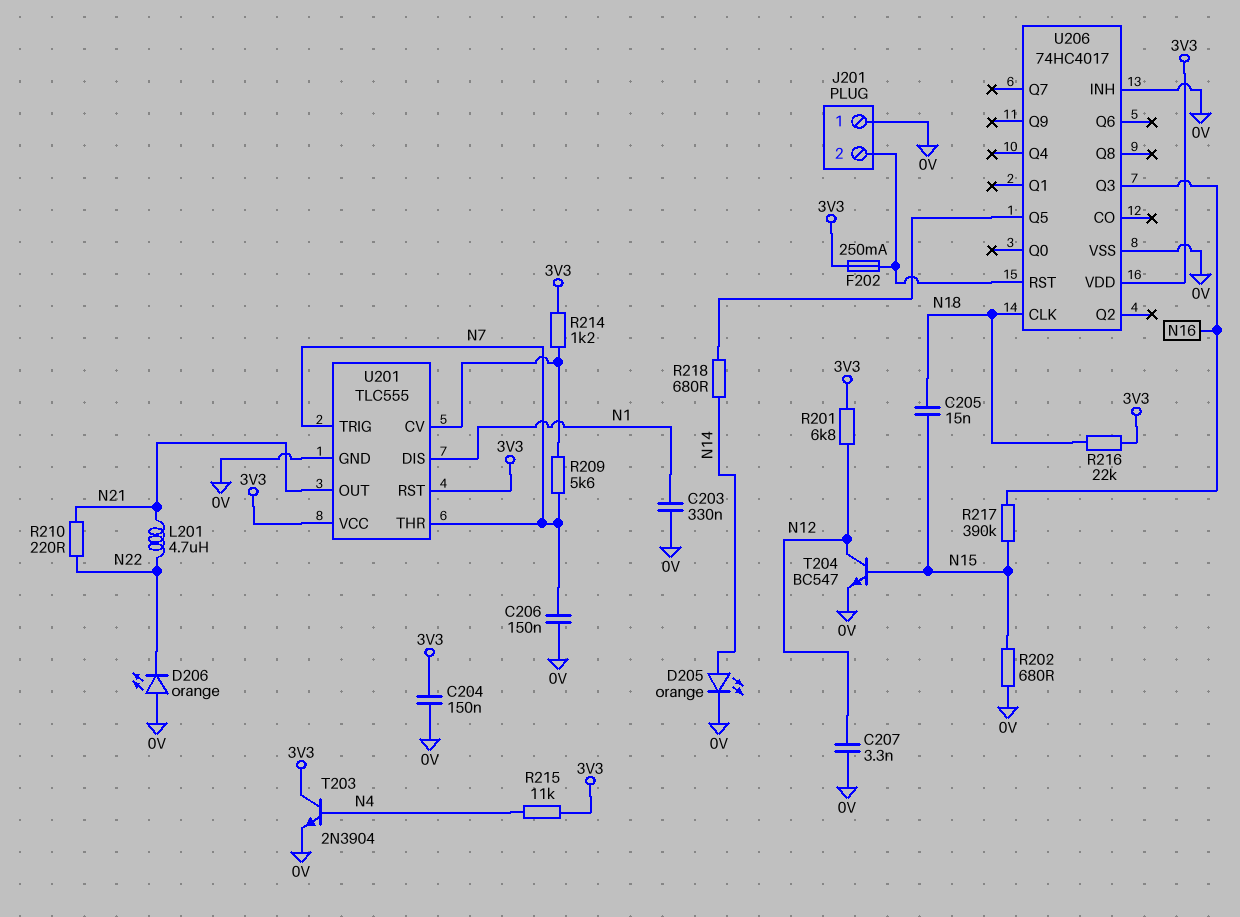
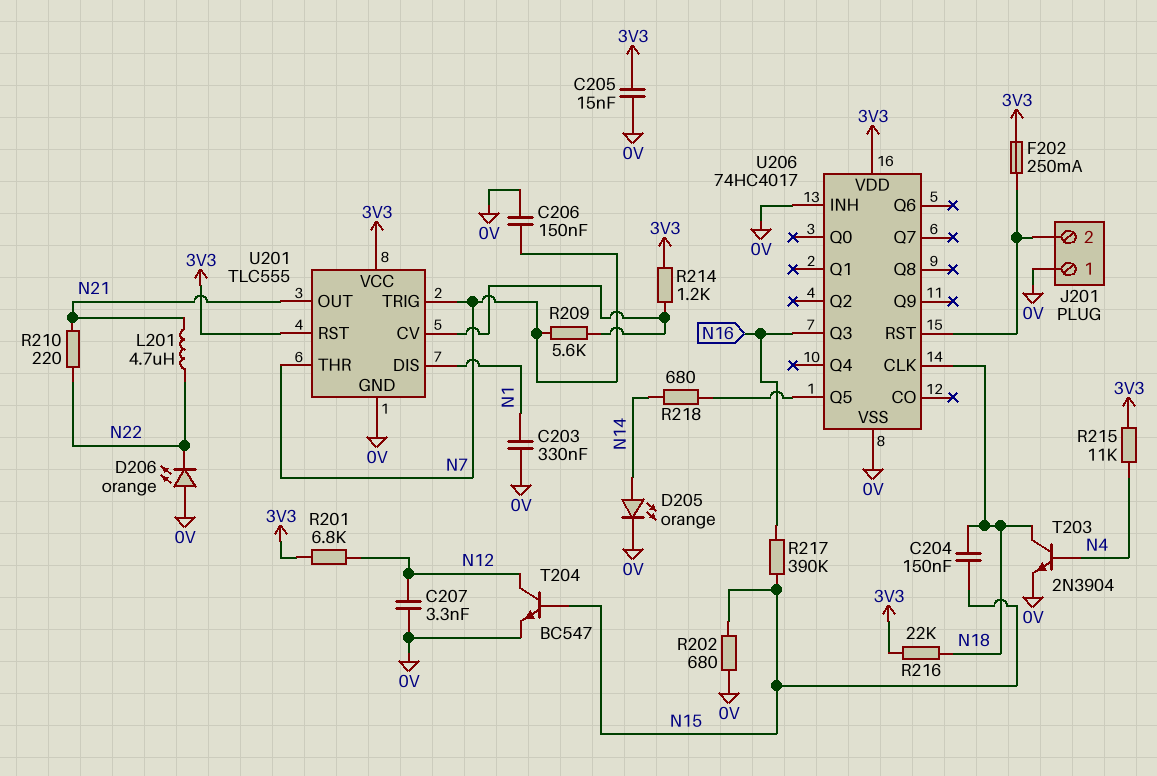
C204: 150nF (0V, 3V3) -> 150nF (N15, N18)
C205: 15nF (N15, N18) -> 15nF (0V, 3V3)
T203: NPN 2N3904 (B N4, C 3V3, E 0V) -> NPN 2N3904 (B N4, C N18, E 0V)

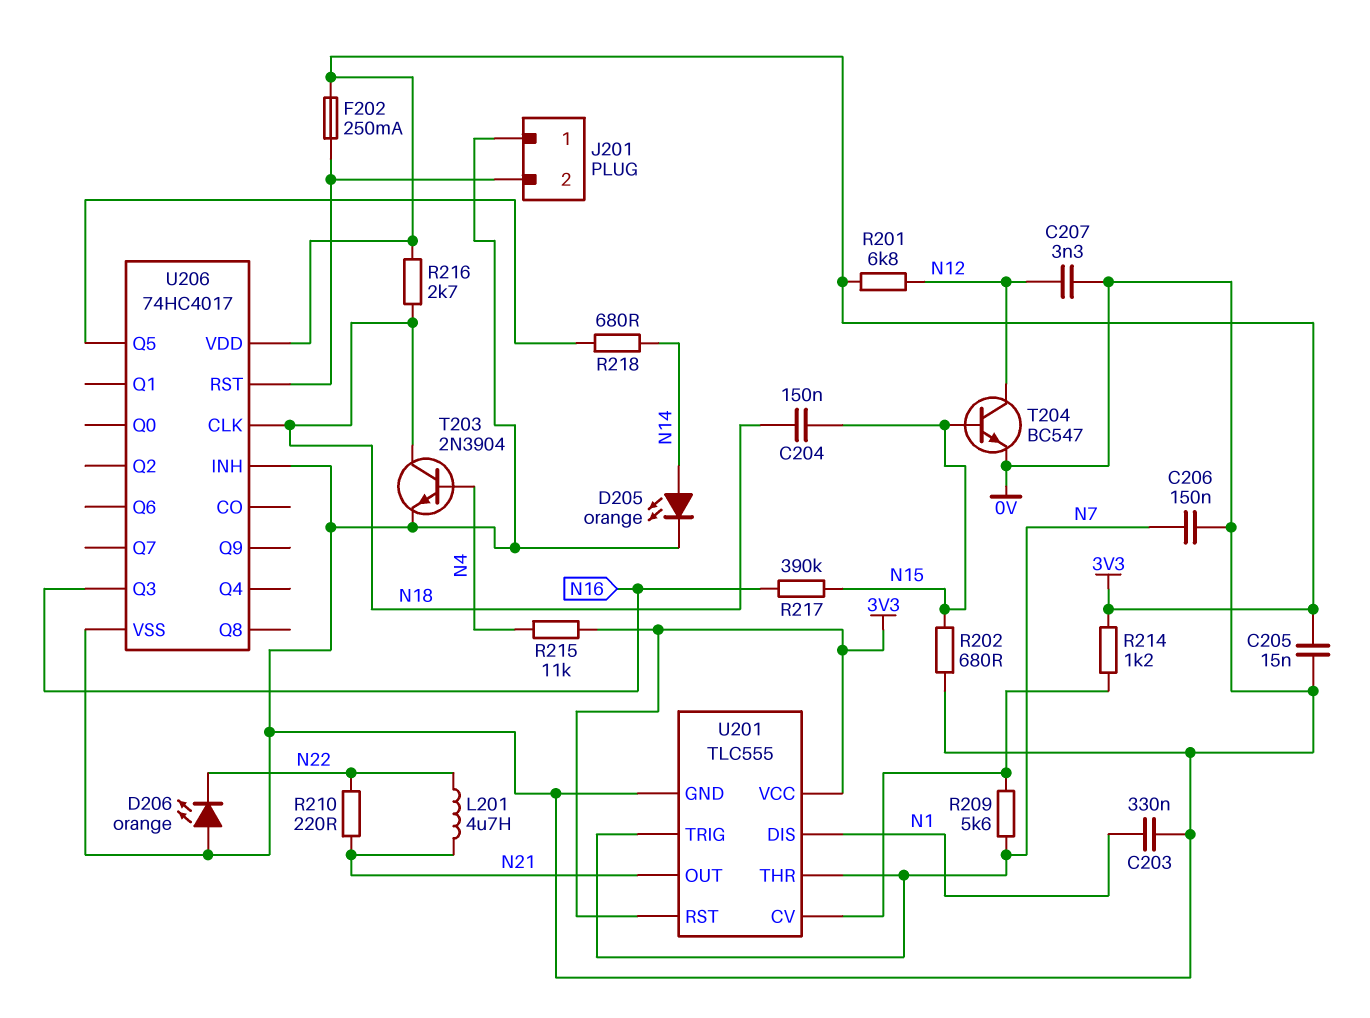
R216: 22k (3V3, N18) -> 2.7k (3V3, N18)

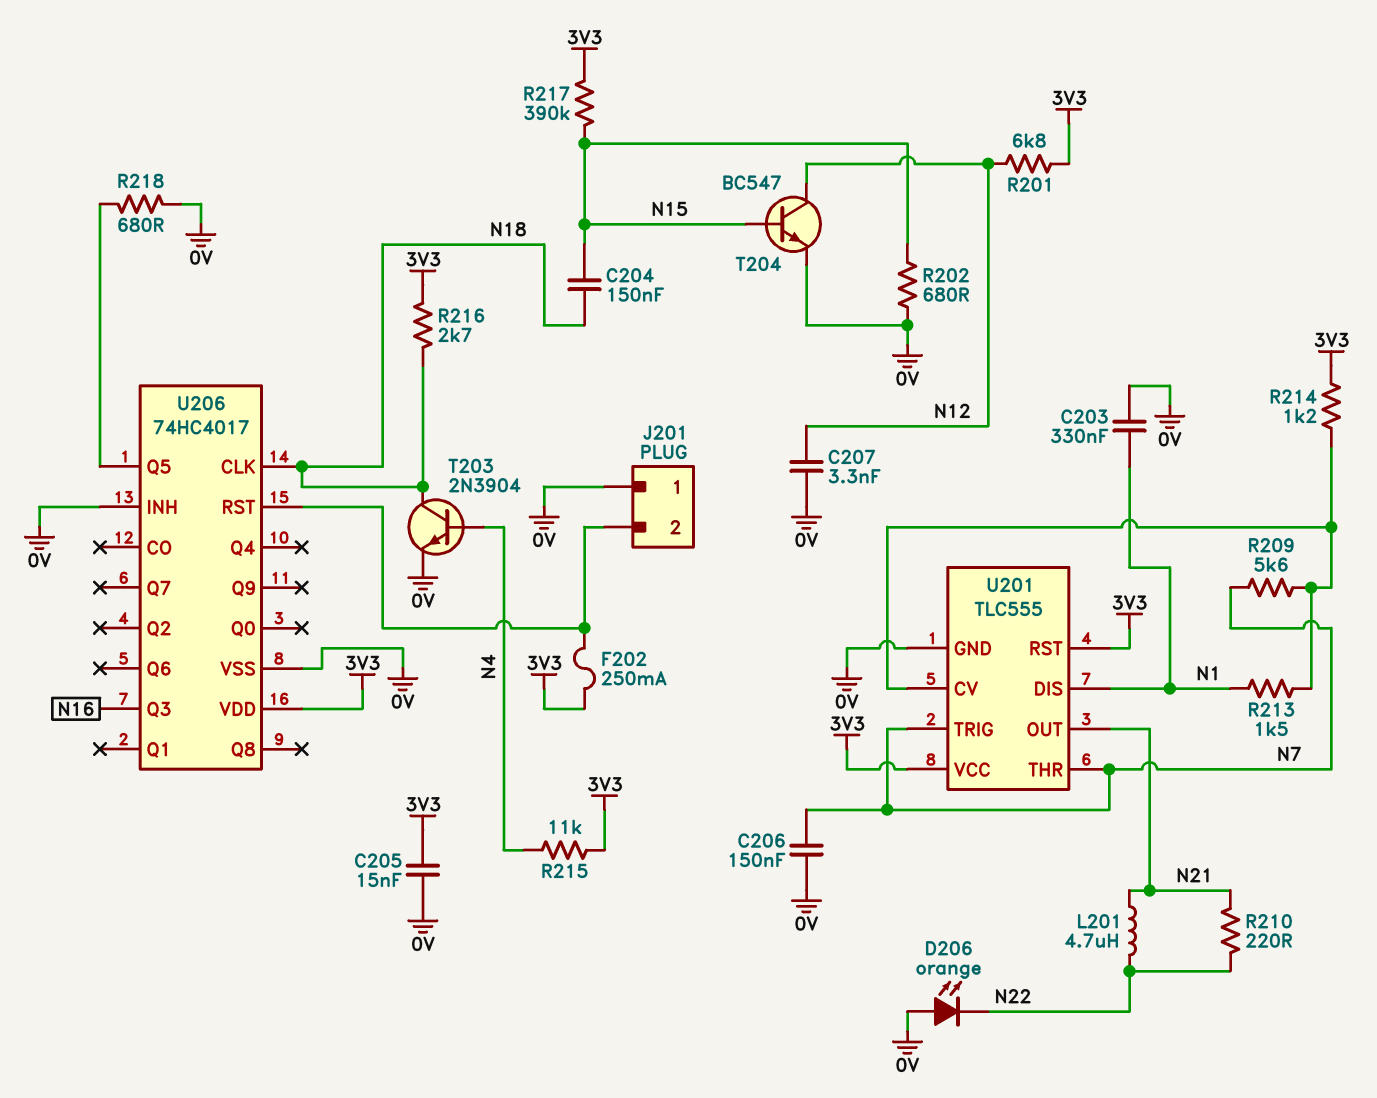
D205: LED orange (A N14, K 0V) -> none
R213: none -> 1.5k (N1, U201/CV)
R217: 390k (N15, N16) -> 390k (3V3, N15)
R218: 680 (N14, U206/Q5) -> 680 (0V, U206/Q5)

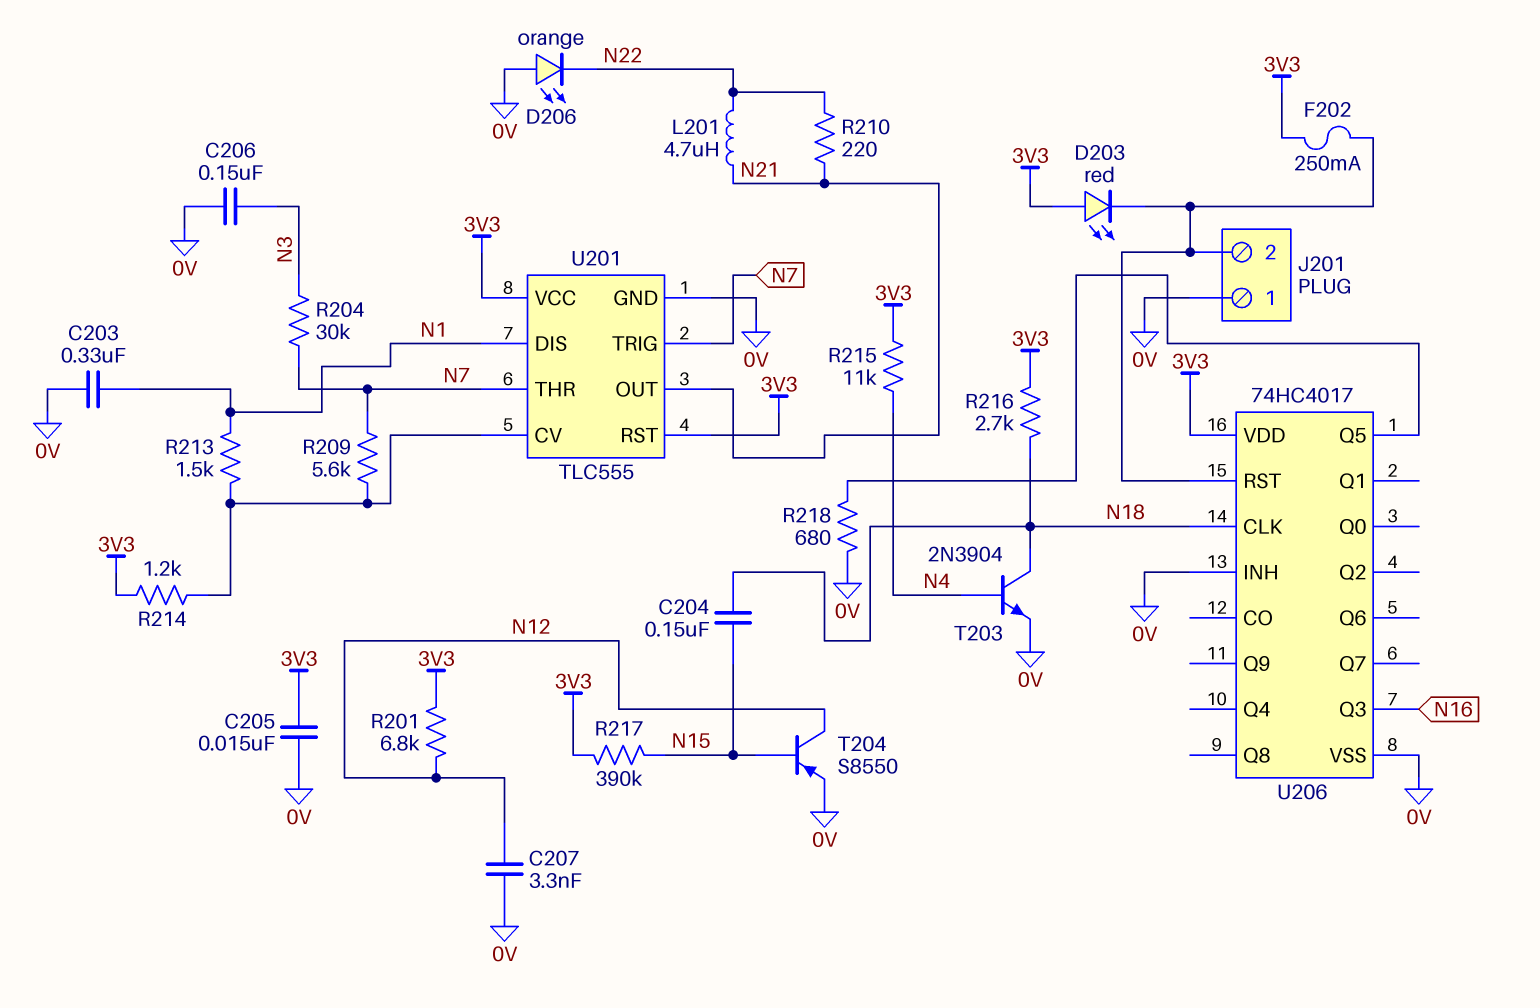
C206: 150nF (0V, N7) -> 150nF (0V, N3)
D203: none -> LED red (A 3V3, K J201/2)
R202: 680 (0V, N15) -> none
R204: none -> 30k (N3, N7)
T204: NPN BC547 (B N15, C N12, E 0V) -> PNP S8550 (B N15, C N12, E 0V)

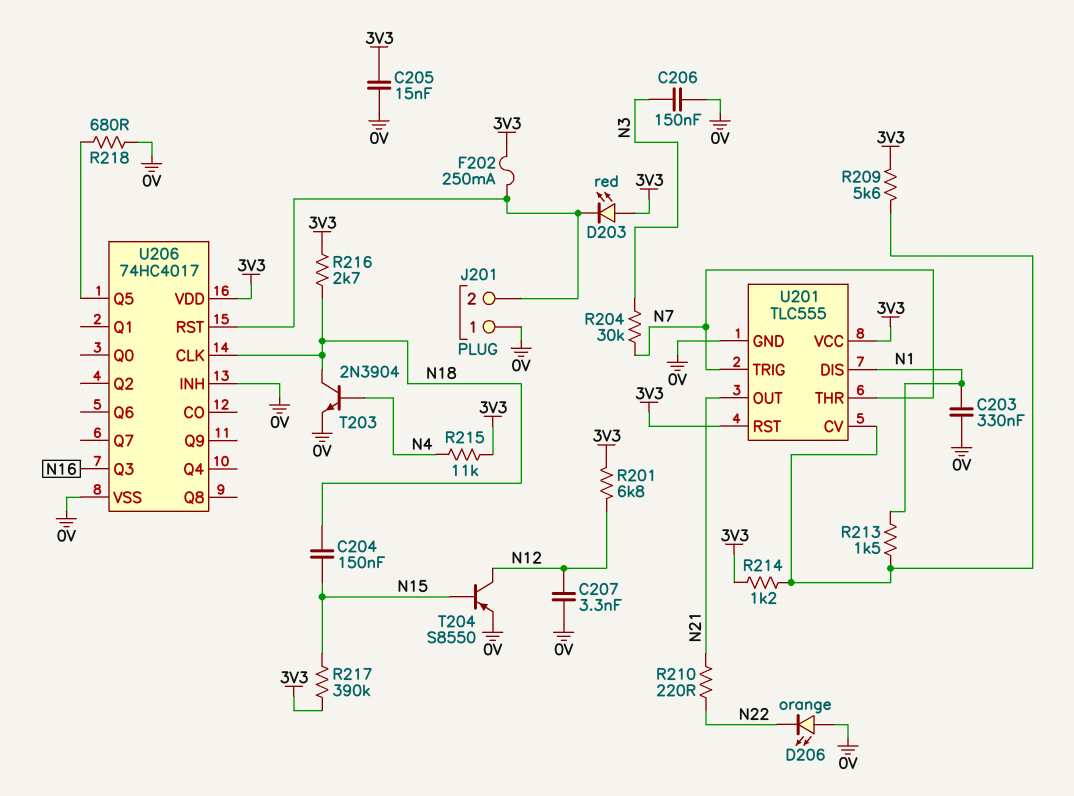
L201: 4.7uH (N21, N22) -> none
R209: 5.6k (N7, U201/CV) -> 5.6k (3V3, U201/CV)

